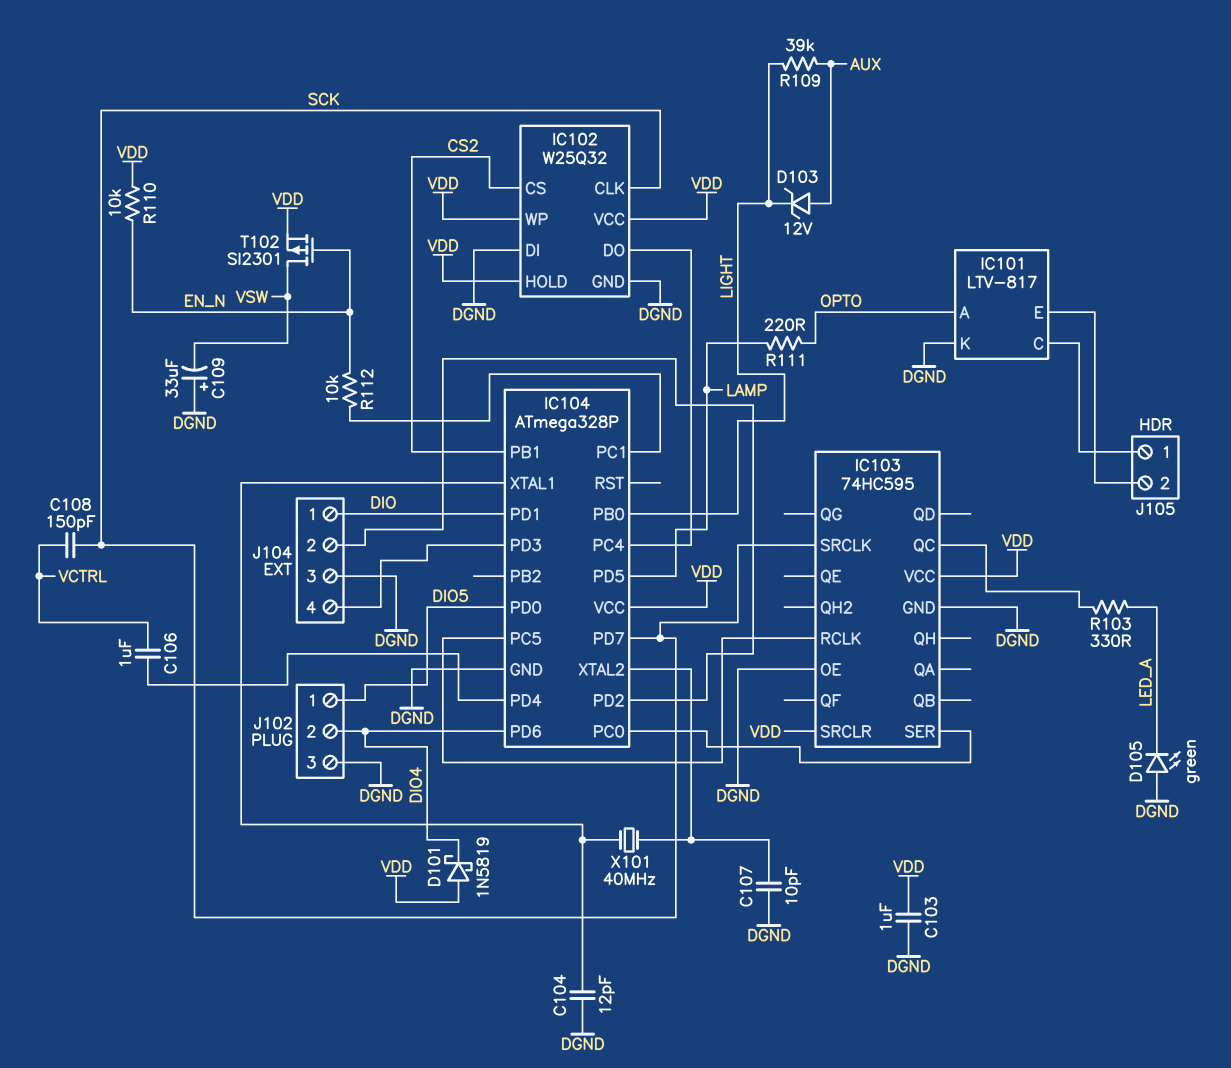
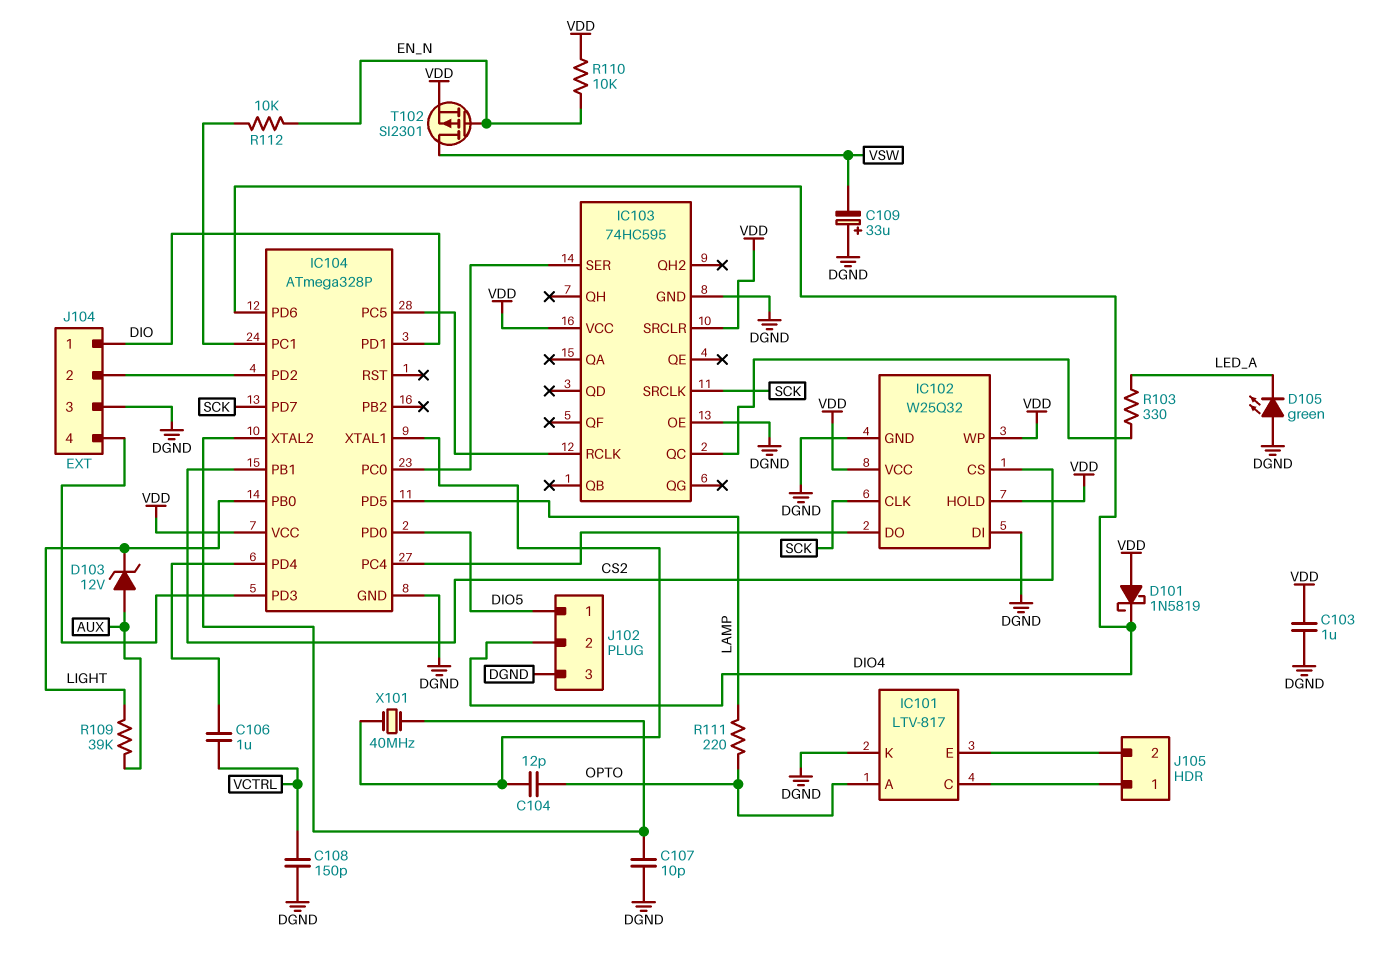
C104: 12pF (DGND, IC104/XTAL1) -> 12pF (IC104/XTAL1, OPTO)
C108: 150pF (SCK, VCTRL) -> 150pF (DGND, VCTRL)

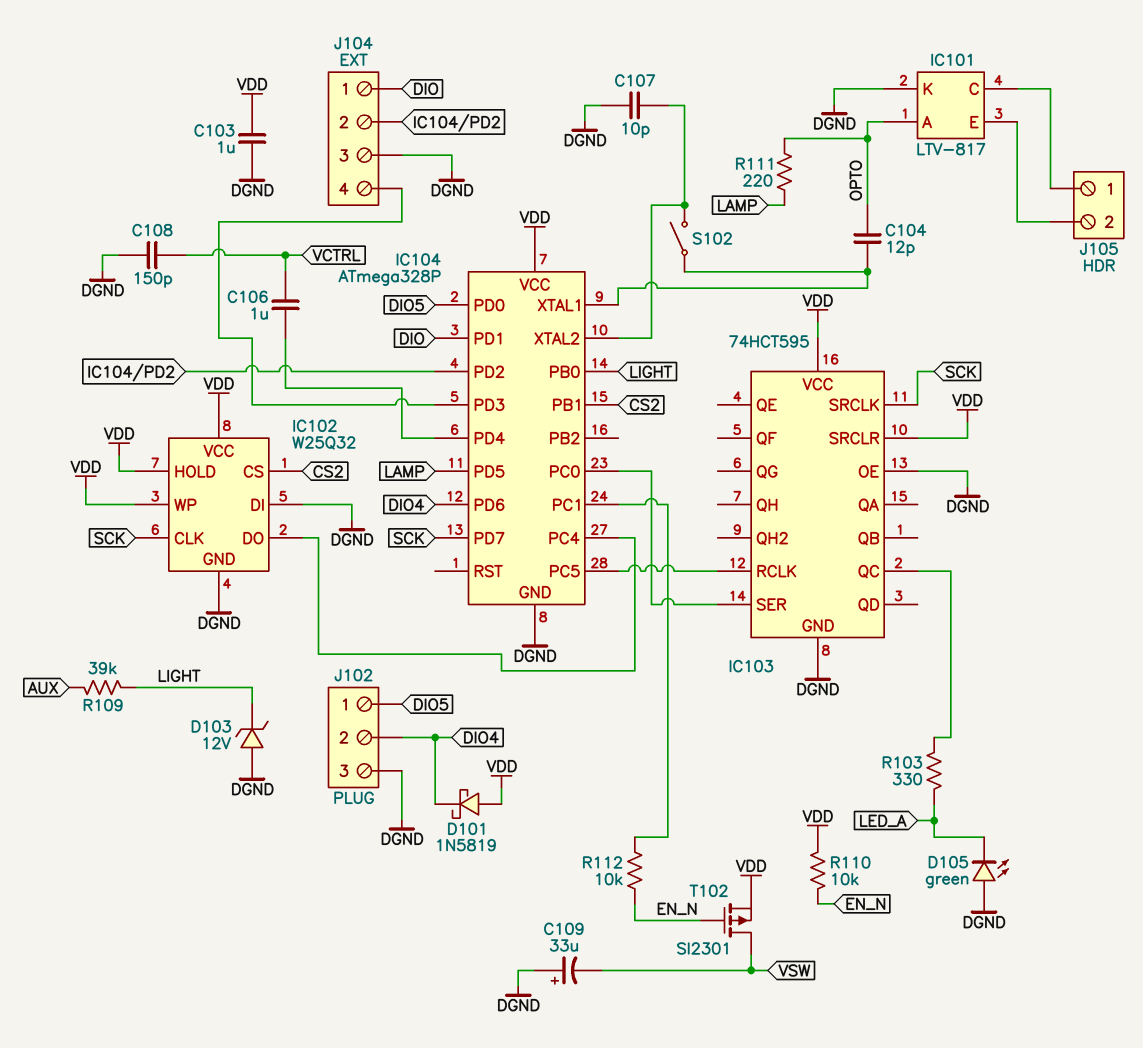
D103: zener 12V (A AUX, K LIGHT) -> zener 12V (A DGND, K LIGHT)
IC103: 74HC595 -> 74HCT595
S102: none -> switch (IC104/XTAL1, IC104/XTAL2)
X101: 40MHz (IC104/XTAL1, IC104/XTAL2) -> none

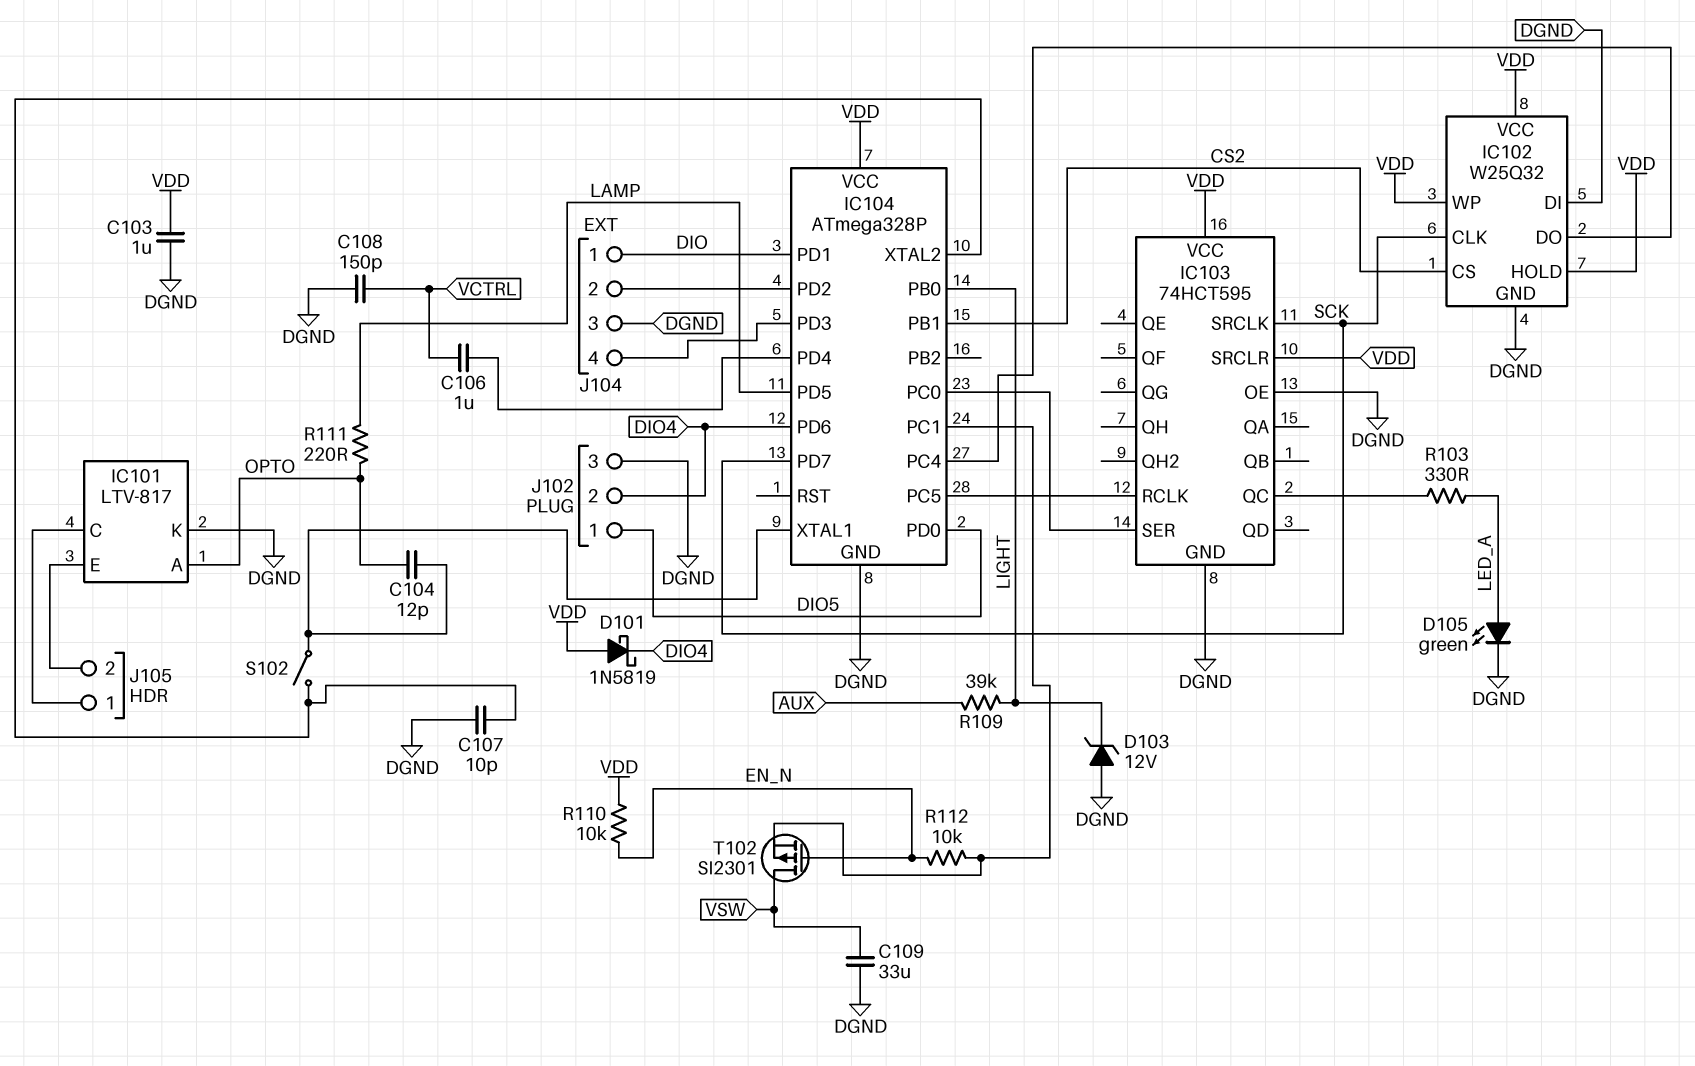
C109: 33uF (plus DGND, minus VSW) -> 33uF (DGND, VSW)
D105: LED green (A DGND, K LED_A) -> LED green (A LED_A, K DGND)
T102: PMOS SI2301 (G EN_N, D VSW, S VDD) -> PMOS SI2301 (G EN_N, D VSW, S IC104/PC1)

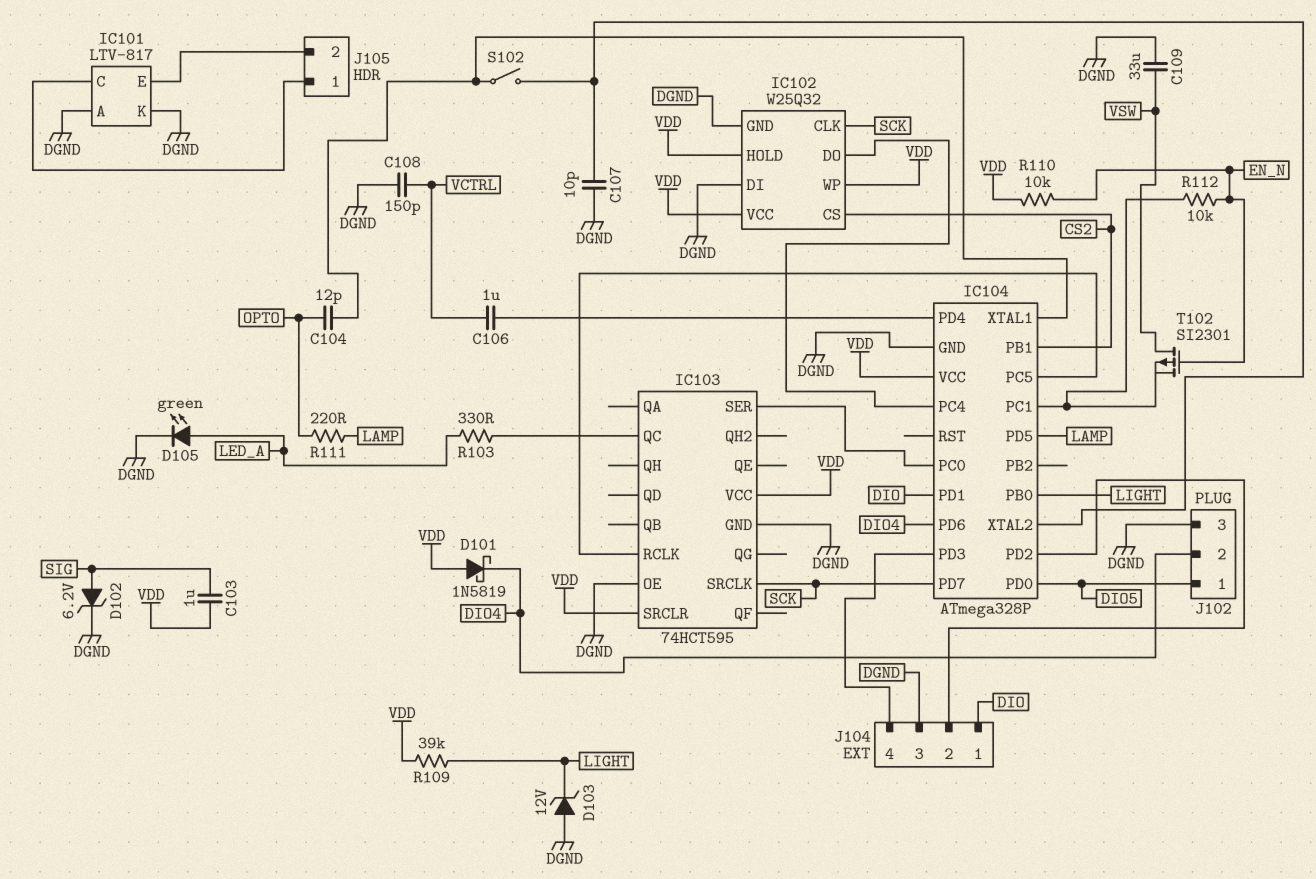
C103: 1uF (DGND, VDD) -> 1uF (SIG, VDD)
D102: none -> zener 6.2V (A SIG, K DGND)
IC101 pin A: OPTO -> DGND
R109: 39k (AUX, LIGHT) -> 39k (LIGHT, VDD)

